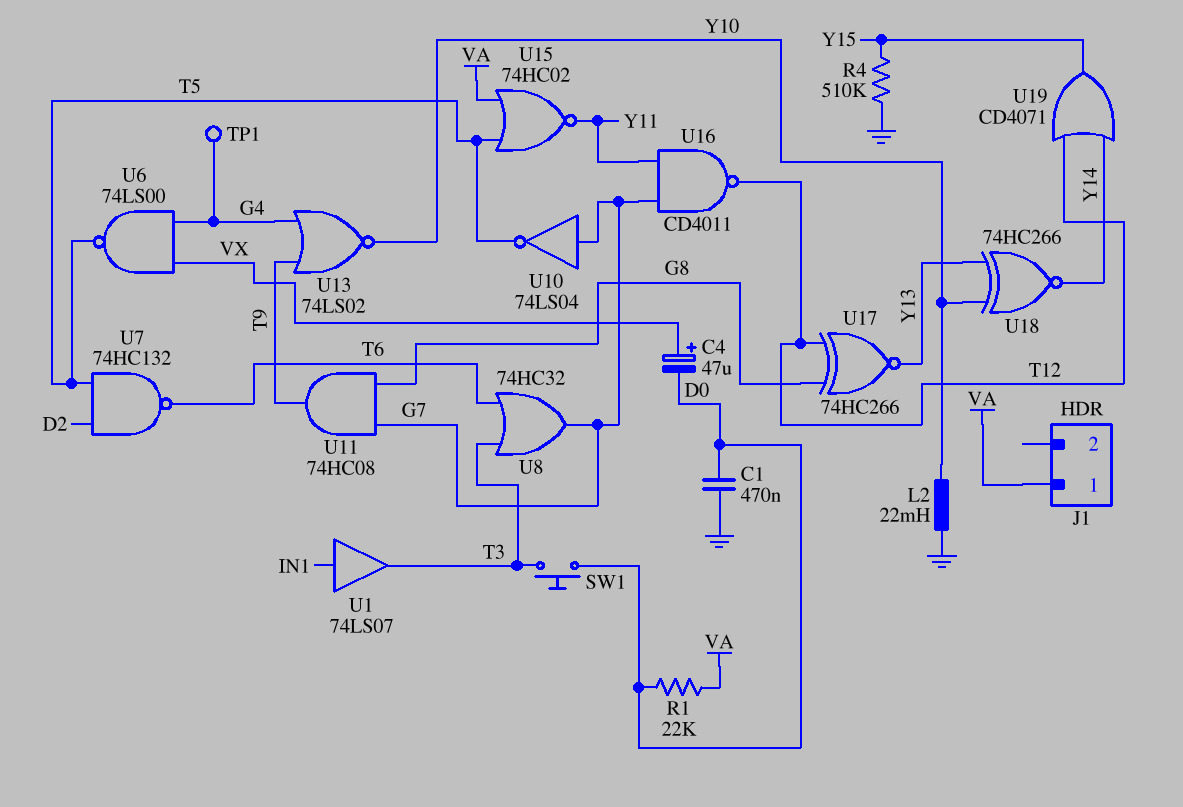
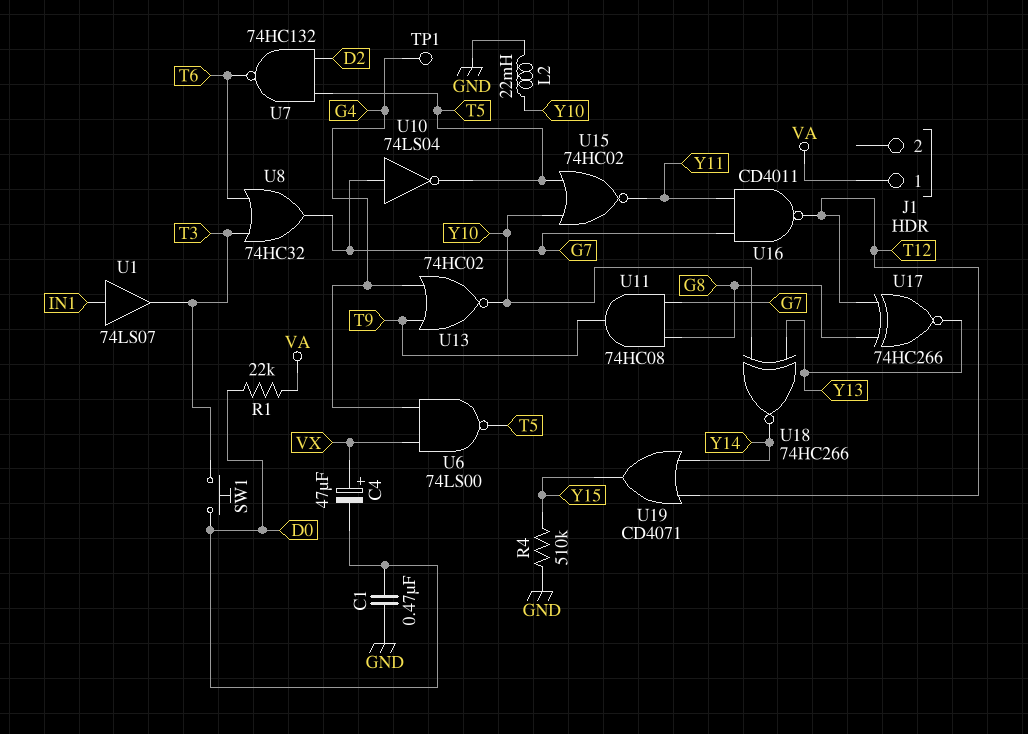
U13: NOR 74LS02 (in G4, in T9, out Y10) -> NOR 74HC02 (in G4, in T9, out Y10)
U15: NOR 74HC02 (in T5, in VA, out Y11) -> NOR 74HC02 (in T5, in Y10, out Y11)

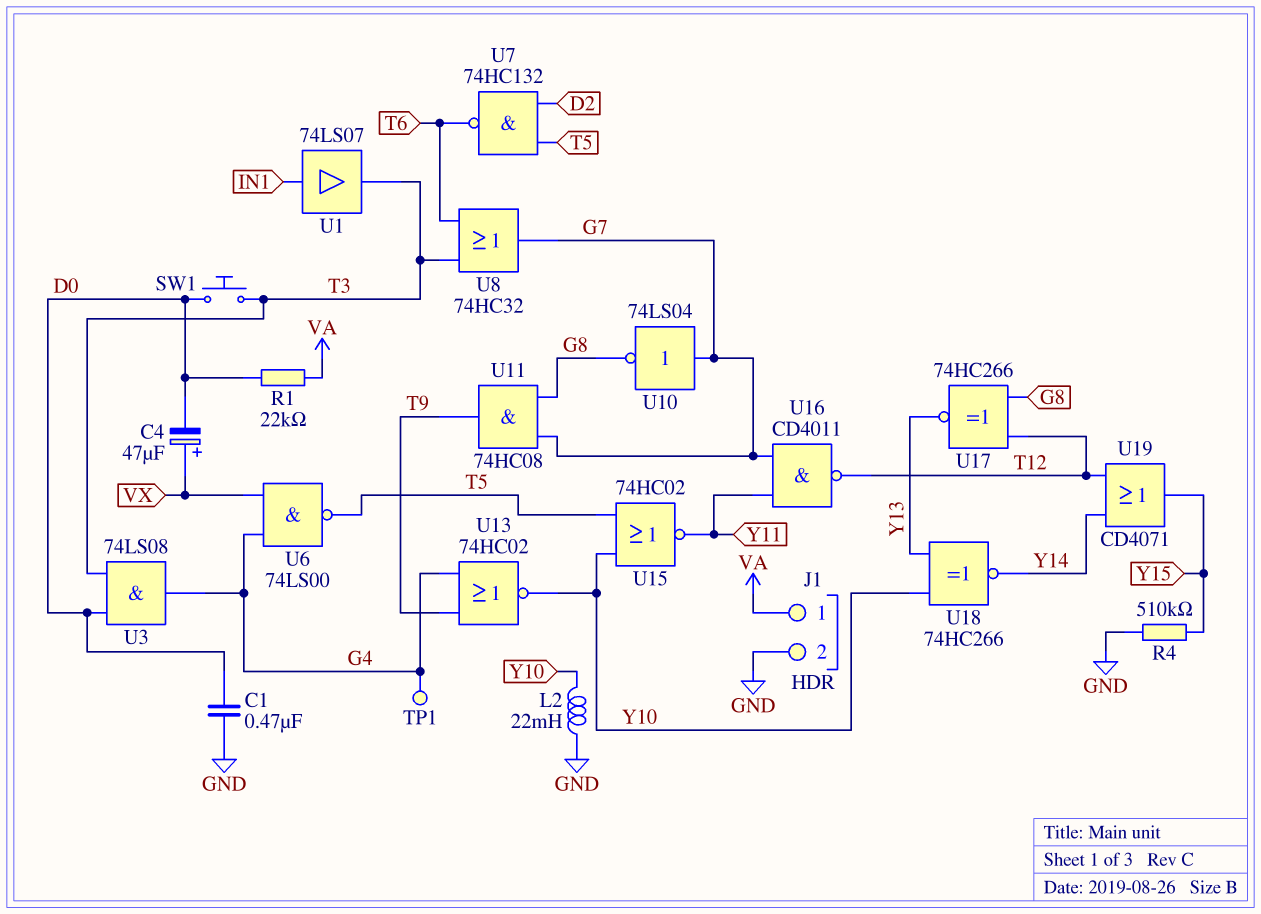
J1 pin 2: none -> GND
U3: none -> AND 74LS08 (in D0, in T3, out G4)
U10: NOT 74LS04 (in G7, out T5) -> NOT 74LS04 (in G7, out G8)

